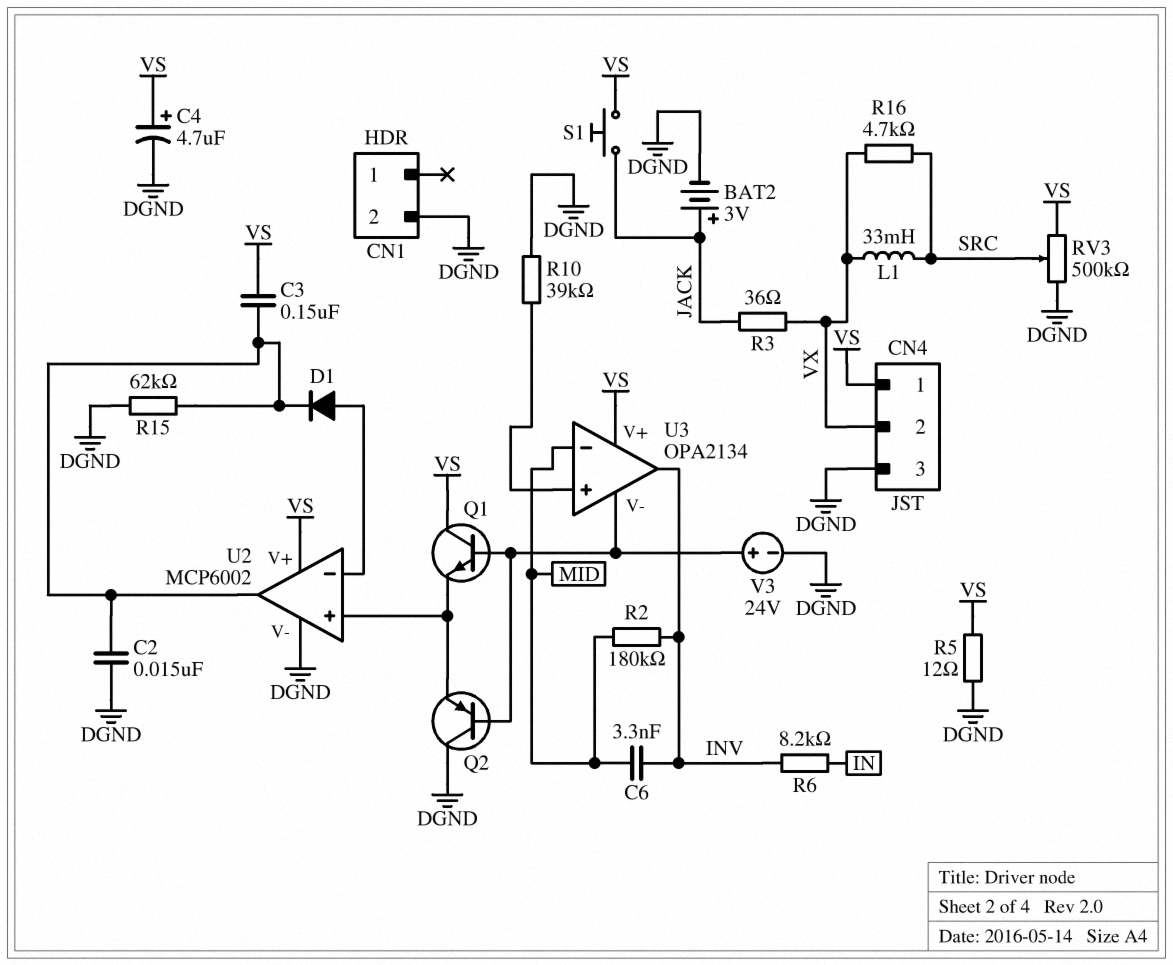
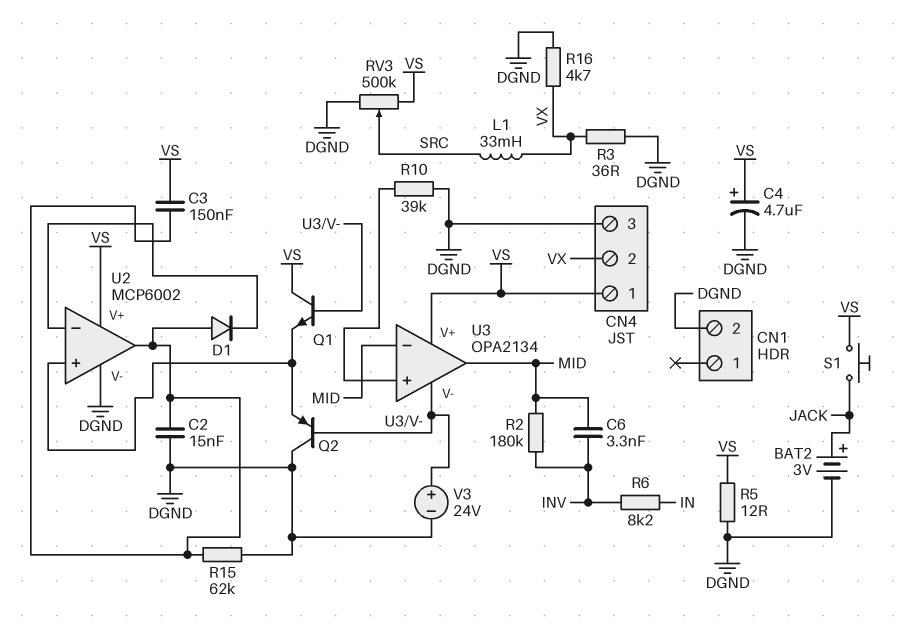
D1: diode (A U2/in-, K U2/out) -> diode (A U2/out, K U2/in-)
R3: 36 (JACK, VX) -> 36 (DGND, VX)
R16: 4.7k (SRC, VX) -> 4.7k (DGND, VX)
U3 pin out: INV -> MID

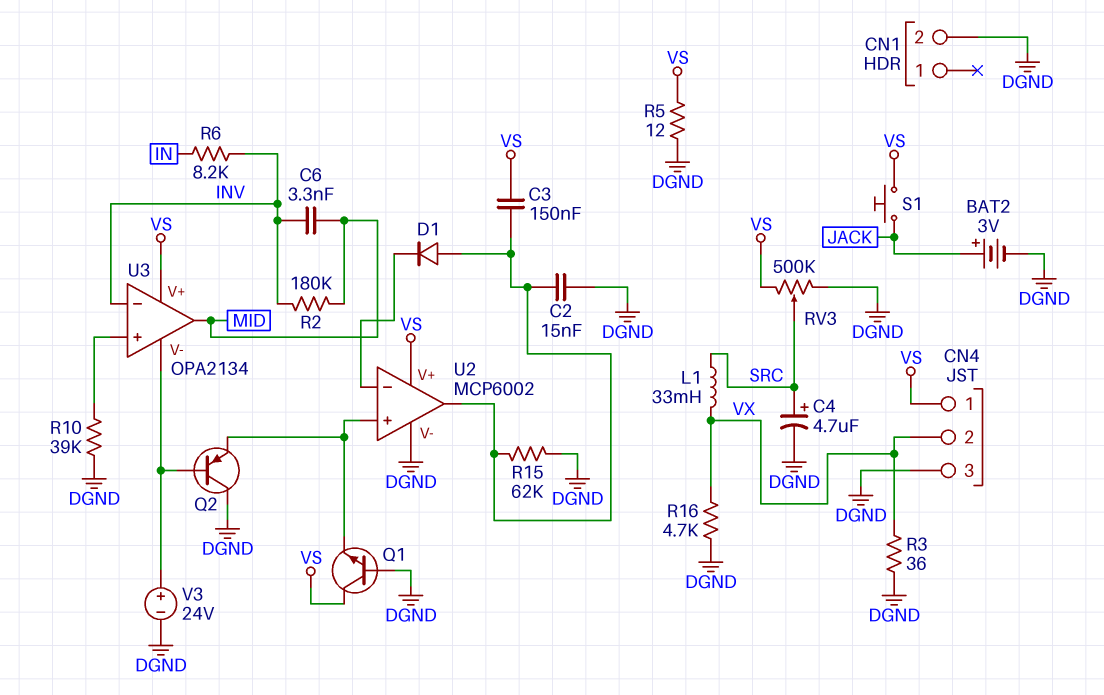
C4: 4.7uF (plus VS, minus DGND) -> 4.7uF (plus SRC, minus DGND)
Q1: NPN (B U3/V-, C VS, E U2/in+) -> NPN (B DGND, C VS, E U2/in+)
U3 pin in-: MID -> INV

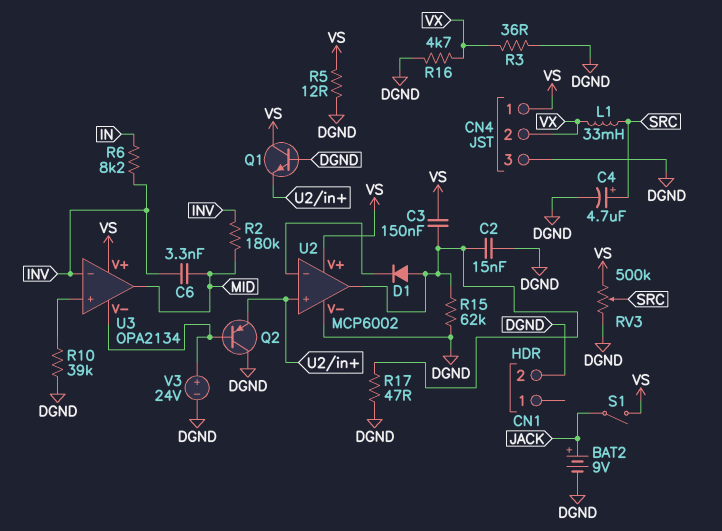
BAT2: 3V (plus JACK, minus DGND) -> 9V (plus JACK, minus DGND)
R17: none -> 47 (DGND, U2/out)
S1: button (JACK, VS) -> switch (JACK, VS)

